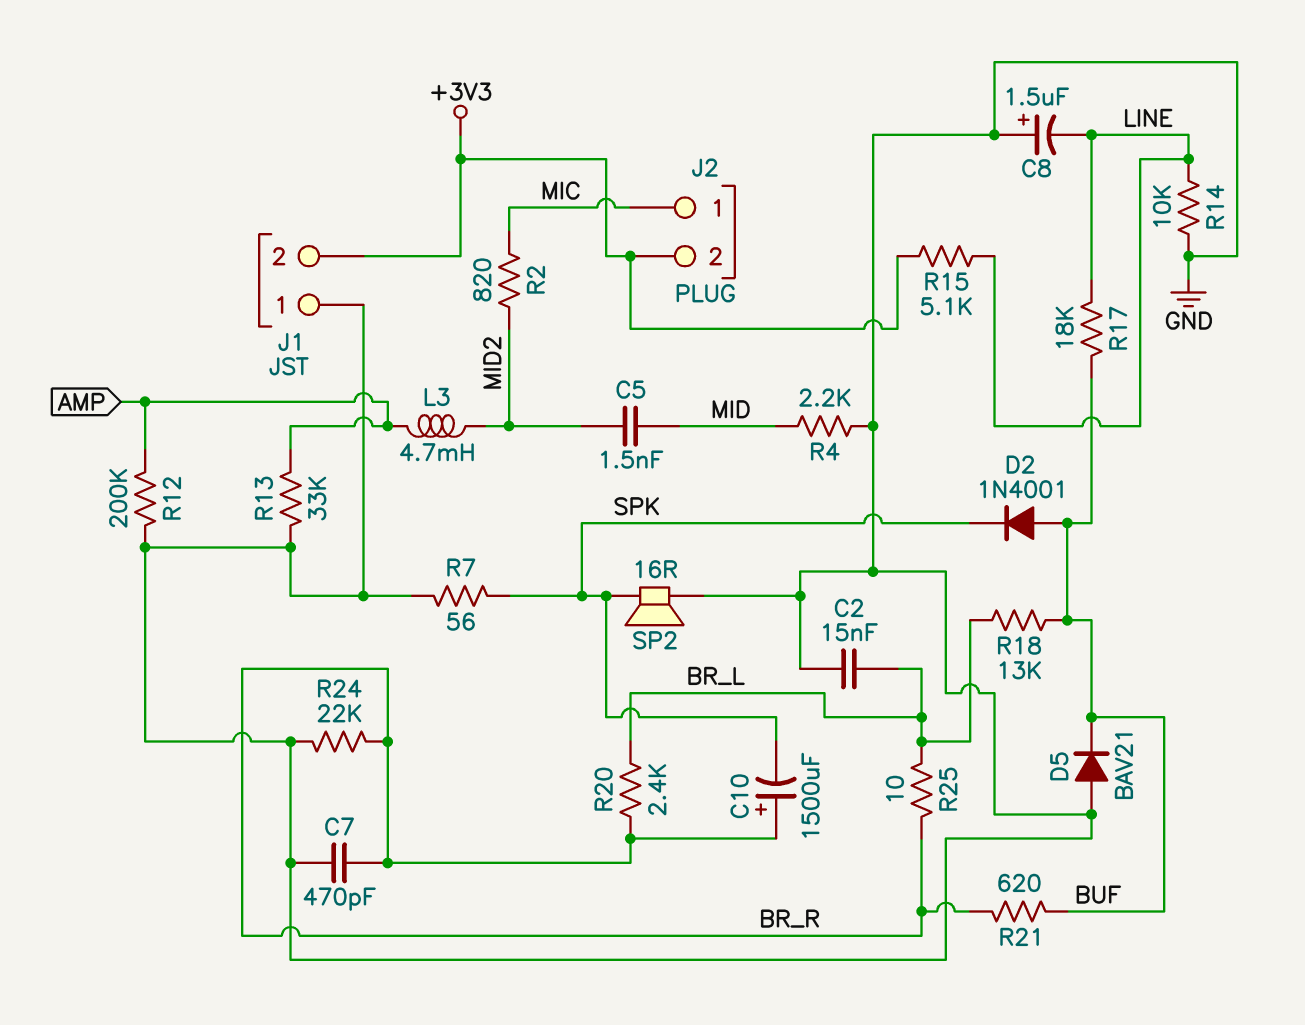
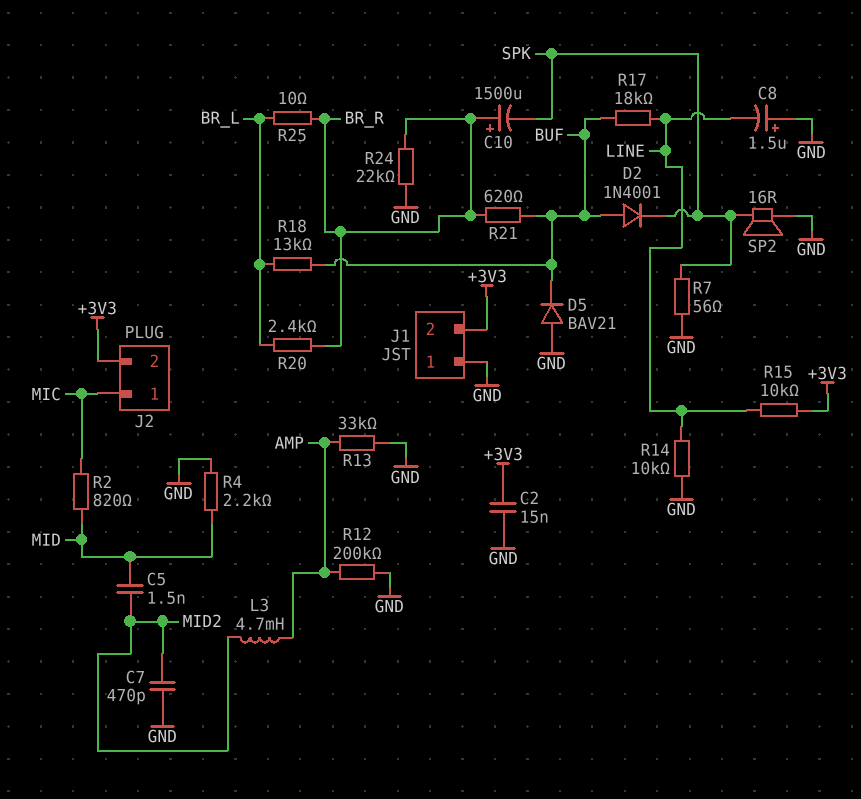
C2: 15nF (BR_L, GND) -> 15nF (+3V3, GND)
C7: 470pF (BR_R, GND) -> 470pF (GND, MID2)
R2: 820 (MIC, MID2) -> 820 (MIC, MID)
R15: 5.1k (+3V3, LINE) -> 10k (+3V3, LINE)

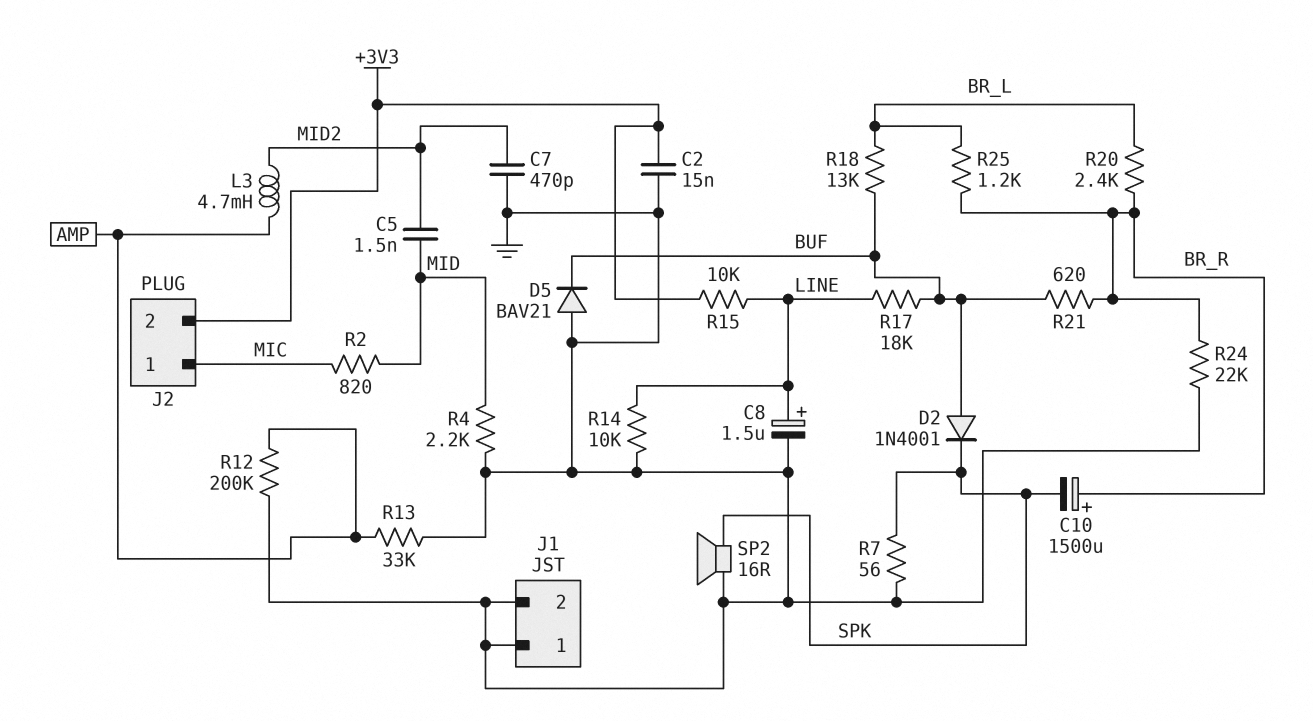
C8: 1.5uF (plus GND, minus LINE) -> 1.5uF (plus LINE, minus GND)
J1 pin 2: +3V3 -> GND
R25: 10 (BR_L, BR_R) -> 1.2k (BR_L, BR_R)

